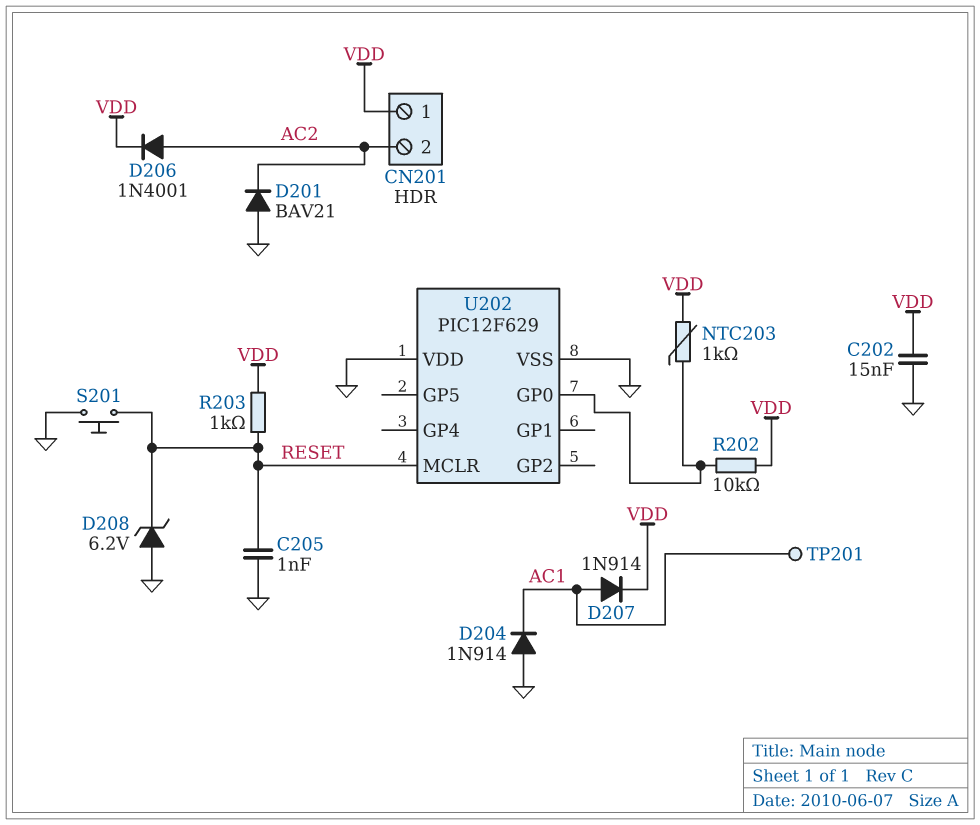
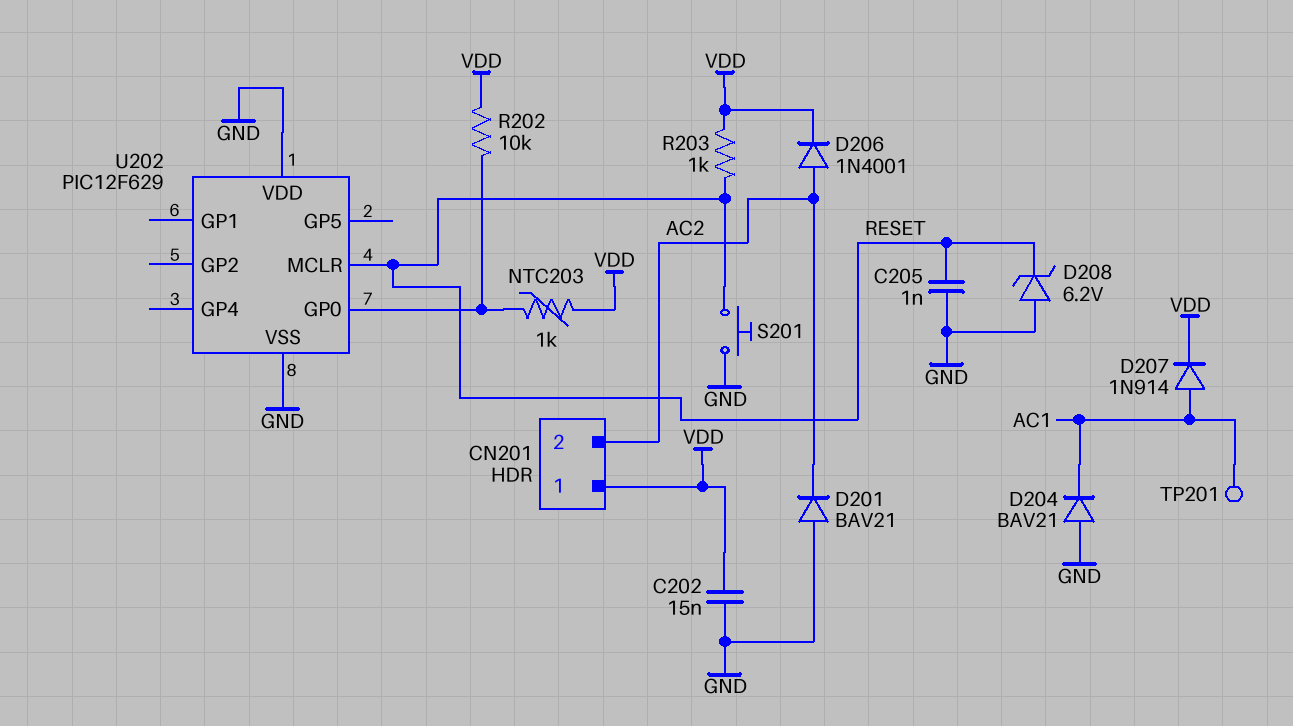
D204: diode 1N914 (A GND, K AC1) -> diode BAV21 (A GND, K AC1)

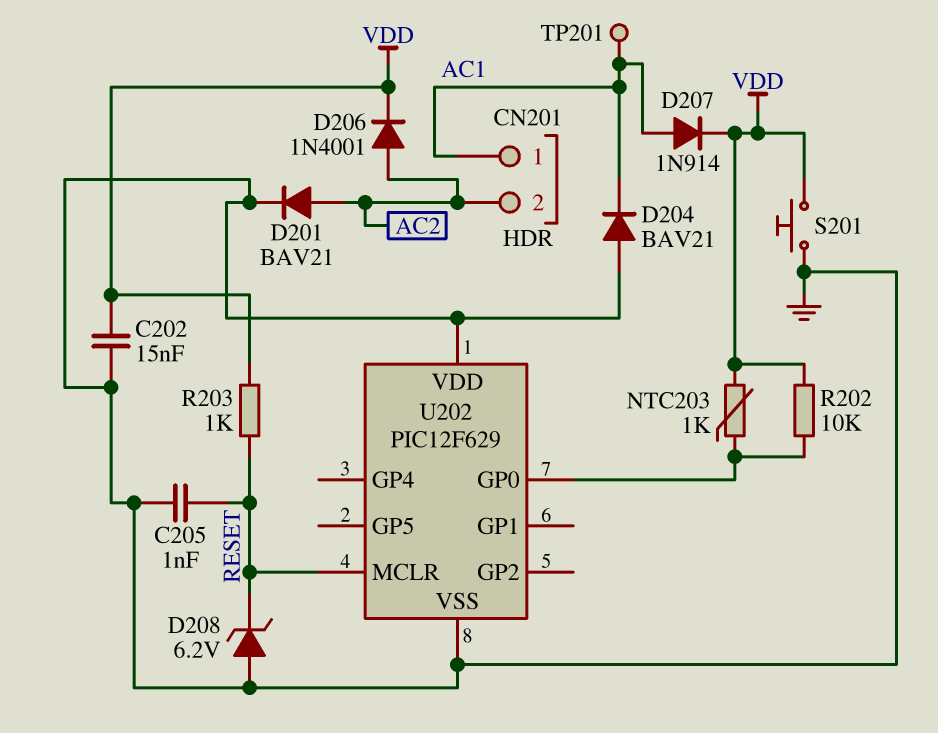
CN201 pin 1: VDD -> AC1
D201: diode BAV21 (A GND, K AC2) -> diode BAV21 (A AC2, K GND)
S201: button (GND, RESET) -> button (GND, VDD)

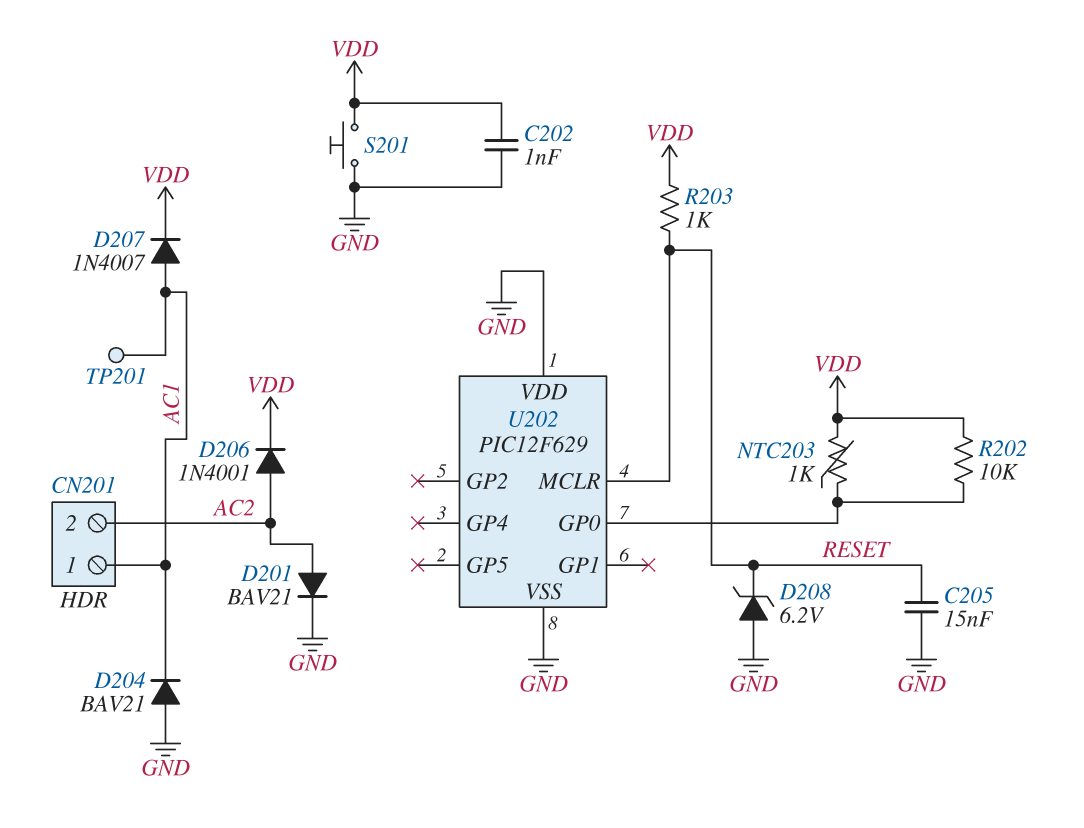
C202: 15nF (GND, VDD) -> 1nF (GND, VDD)
C205: 1nF (GND, RESET) -> 15nF (GND, RESET)
D207: diode 1N914 (A AC1, K VDD) -> diode 1N4007 (A AC1, K VDD)

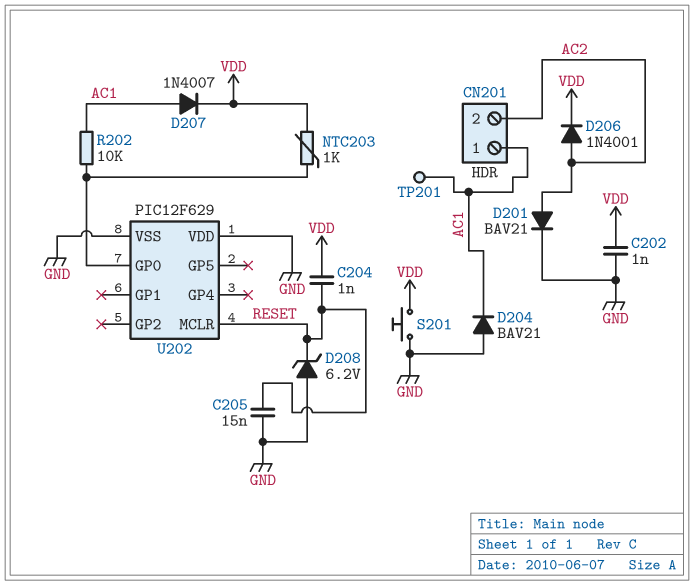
C204: none -> 1nF (RESET, VDD)
R202: 10k (U202/GP0, VDD) -> 10k (AC1, U202/GP0)
R203: 1k (RESET, VDD) -> none

